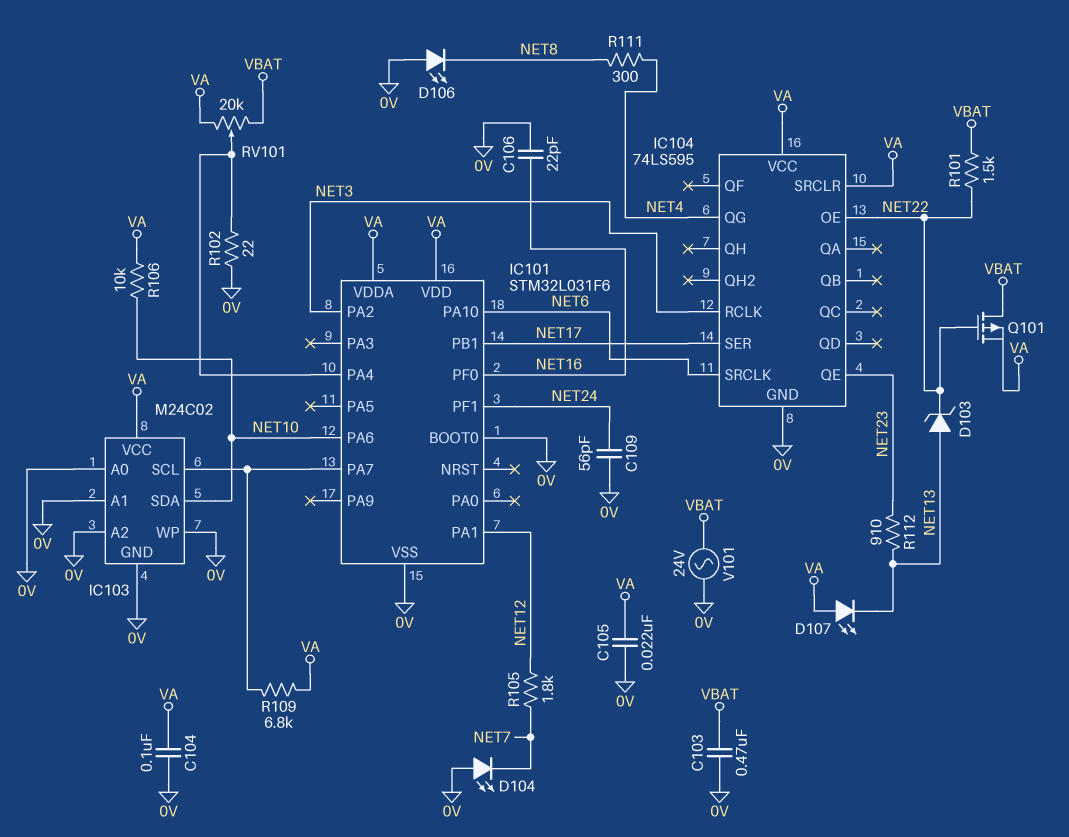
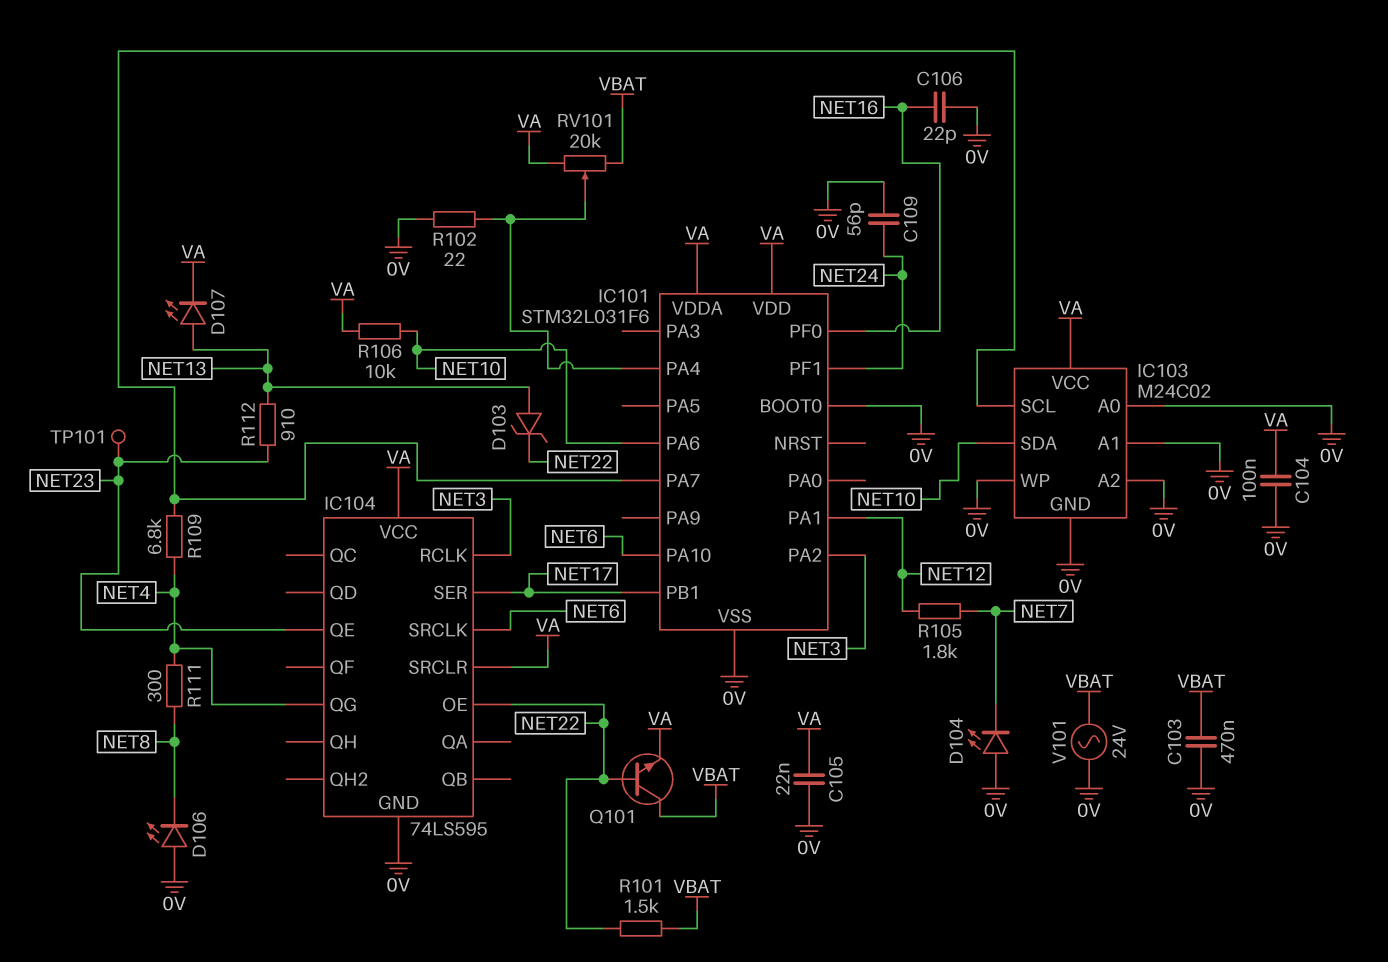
D107: LED (A VA, K NET13) -> LED (A NET13, K VA)
Q101: PMOS (G NET22, D VBAT, S VA) -> NPN (B NET22, C VBAT, E VA)
R109: 6.8k (IC101/PA7, VA) -> 6.8k (IC101/PA7, NET4)
TP101: none -> test point (NET23)

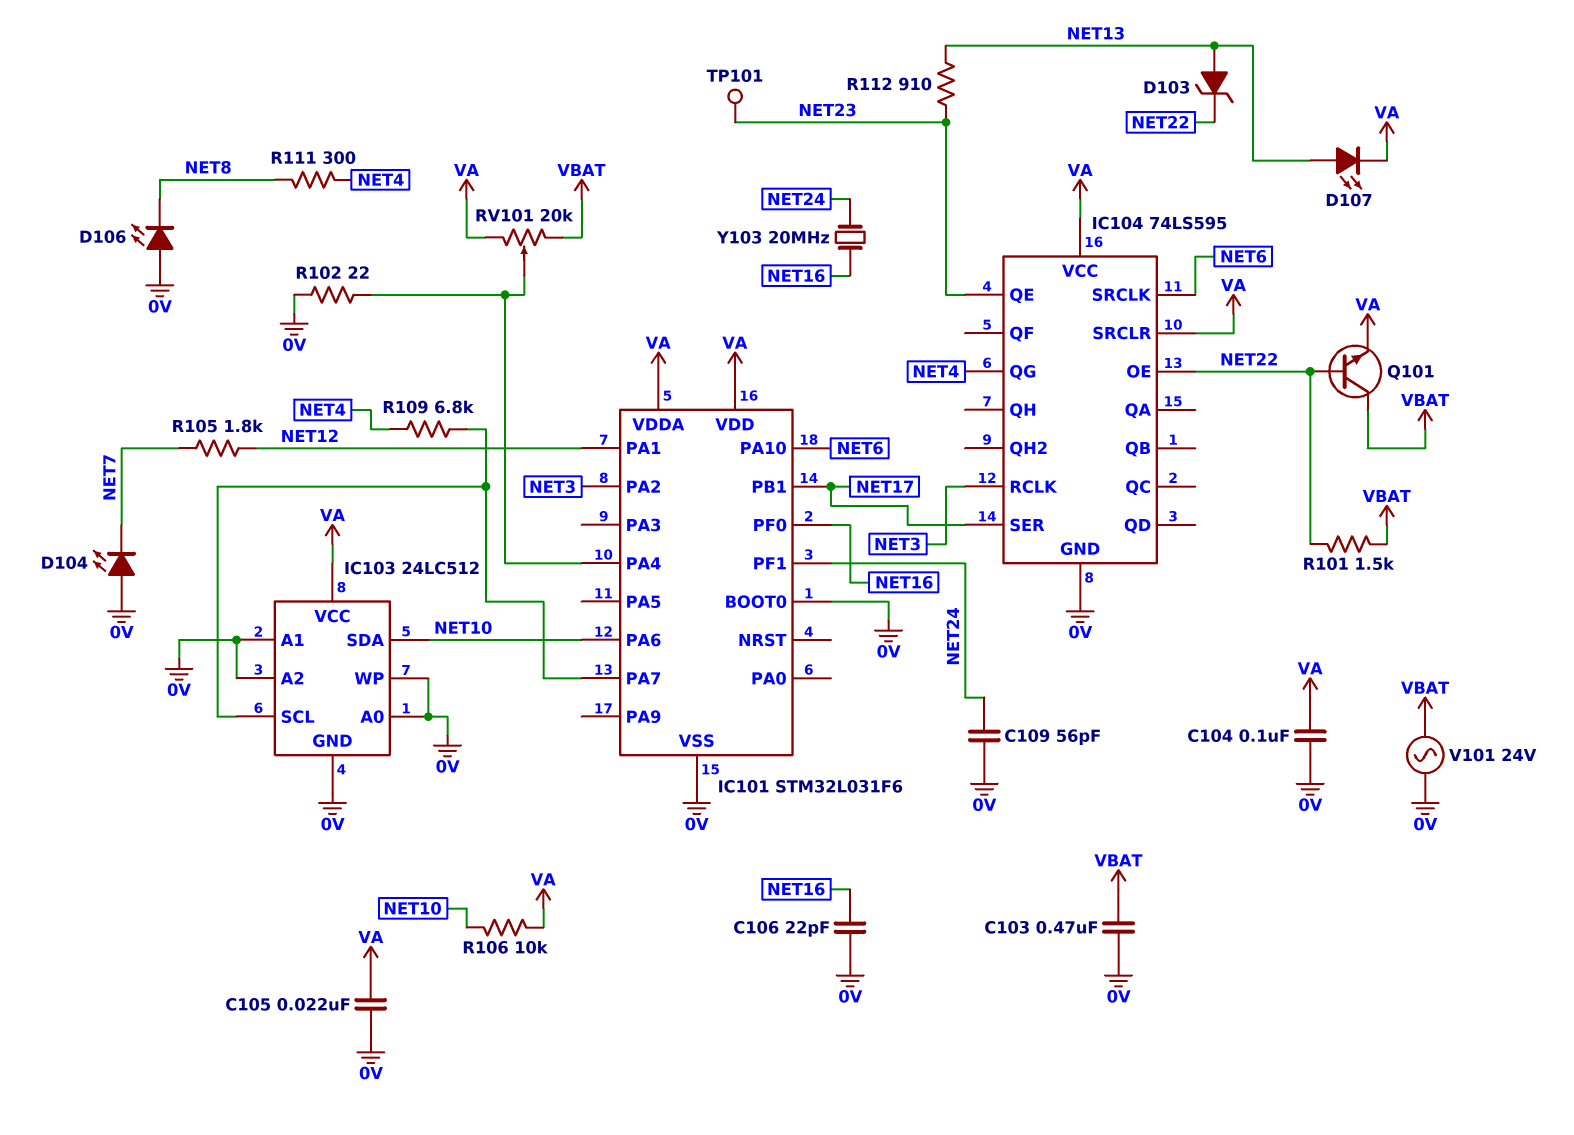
IC103: M24C02 -> 24LC512
Y103: none -> 20MHz (NET16, NET24)

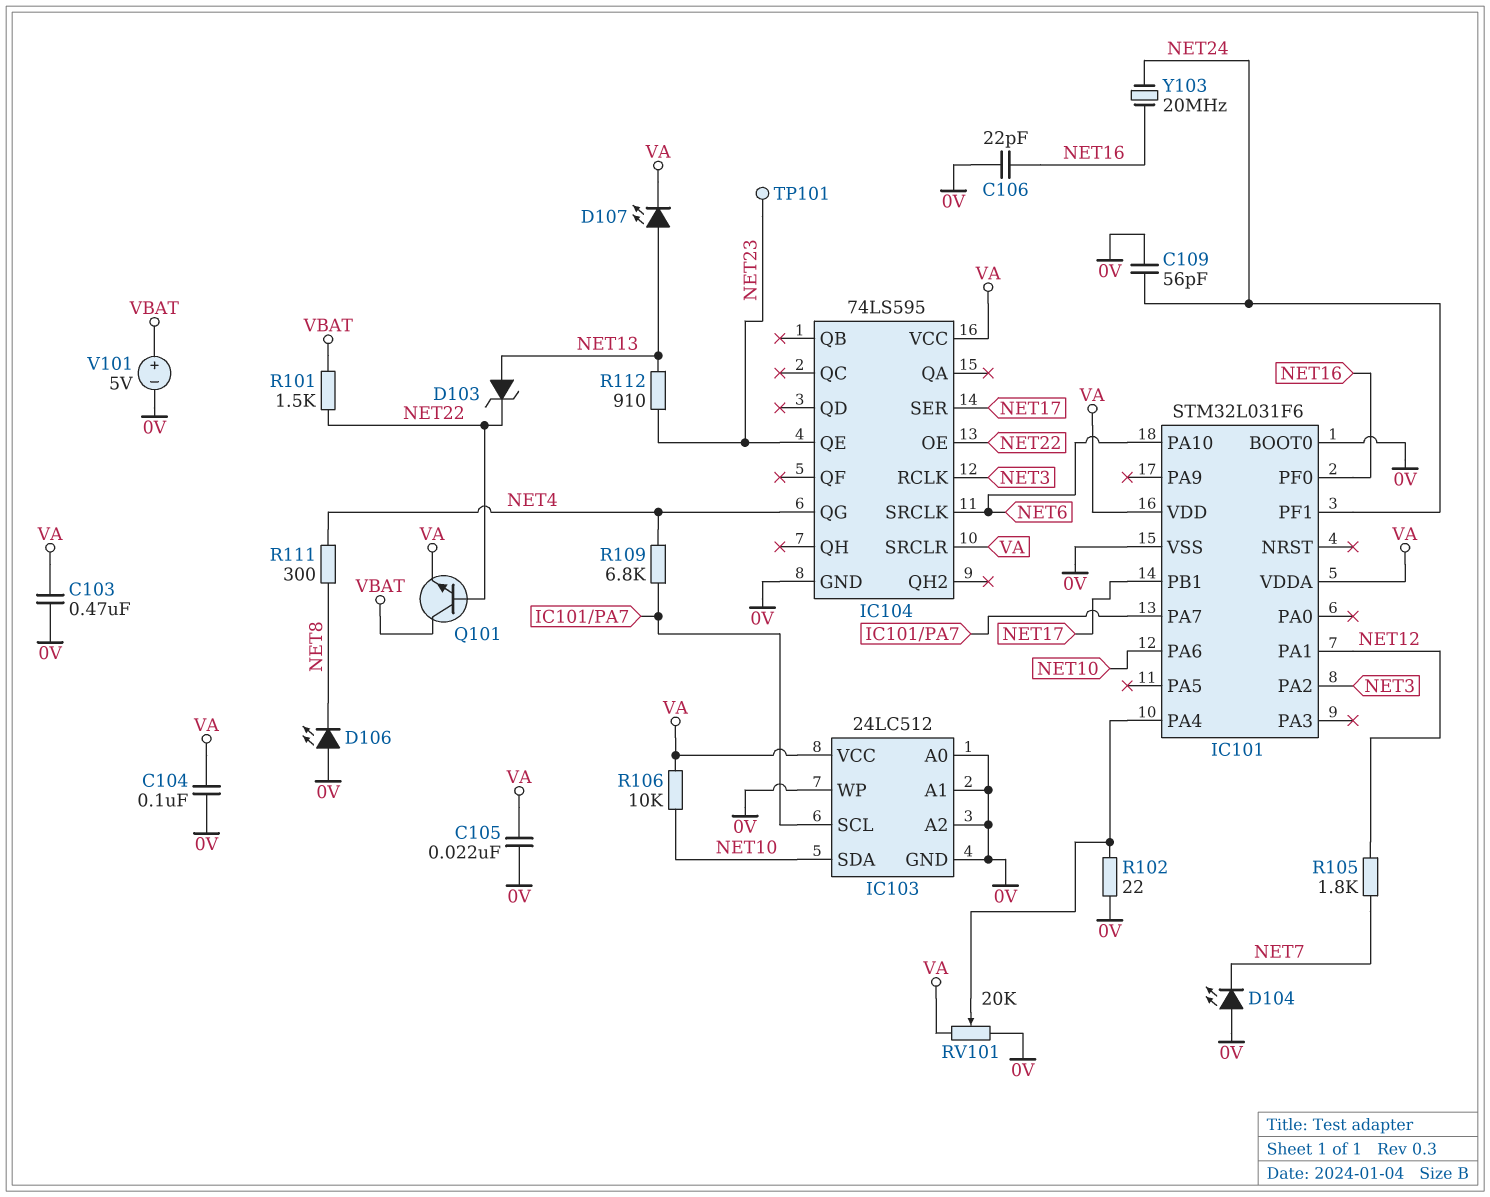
C103: 470nF (0V, VBAT) -> 470nF (0V, VA)
RV101: 20k (VA, VBAT, wiper IC101/PA4) -> 20k (0V, VA, wiper IC101/PA4)
V101: AC 24V (0V, VBAT) -> 5V (plus VBAT, minus 0V)

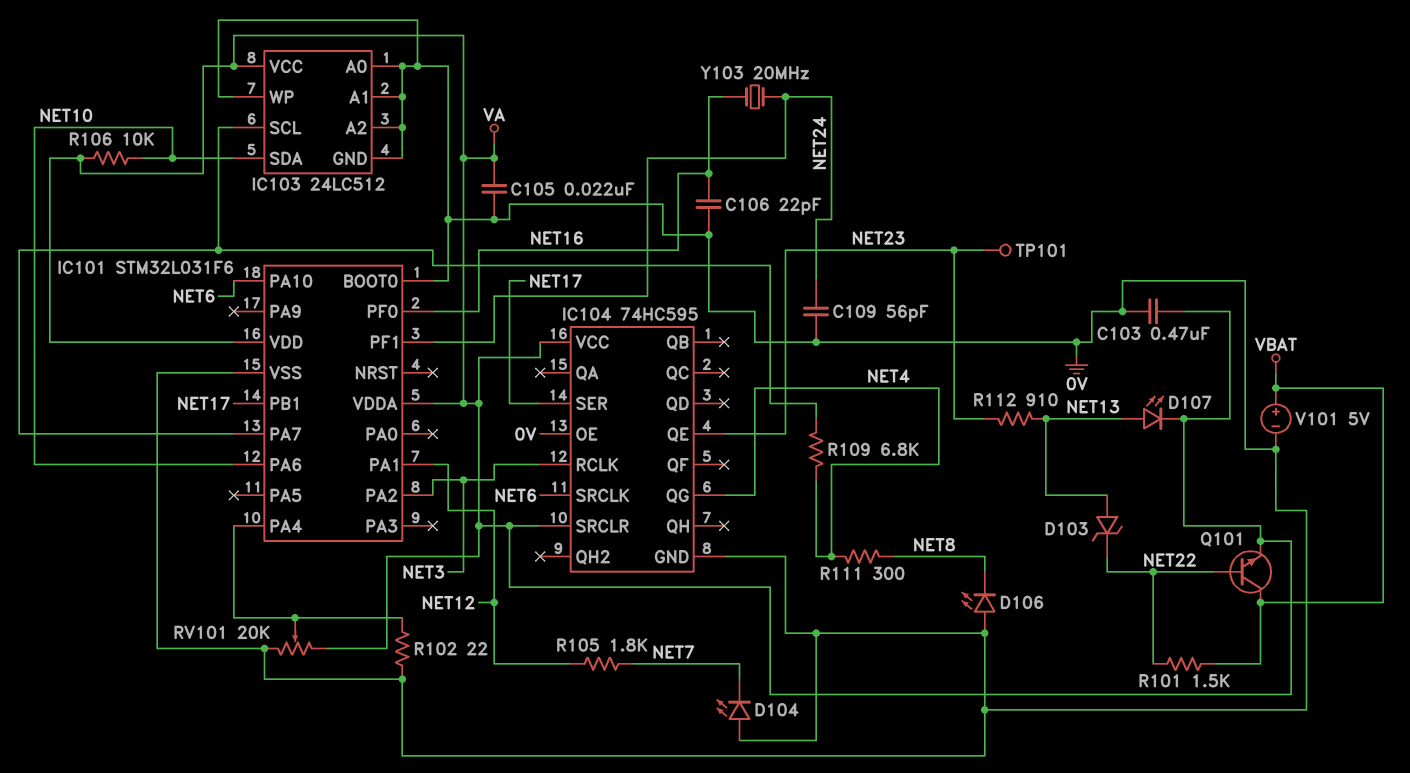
C104: 100nF (0V, VA) -> none
IC104: 74LS595 -> 74HC595
IC104 pin OE: NET22 -> 0V

